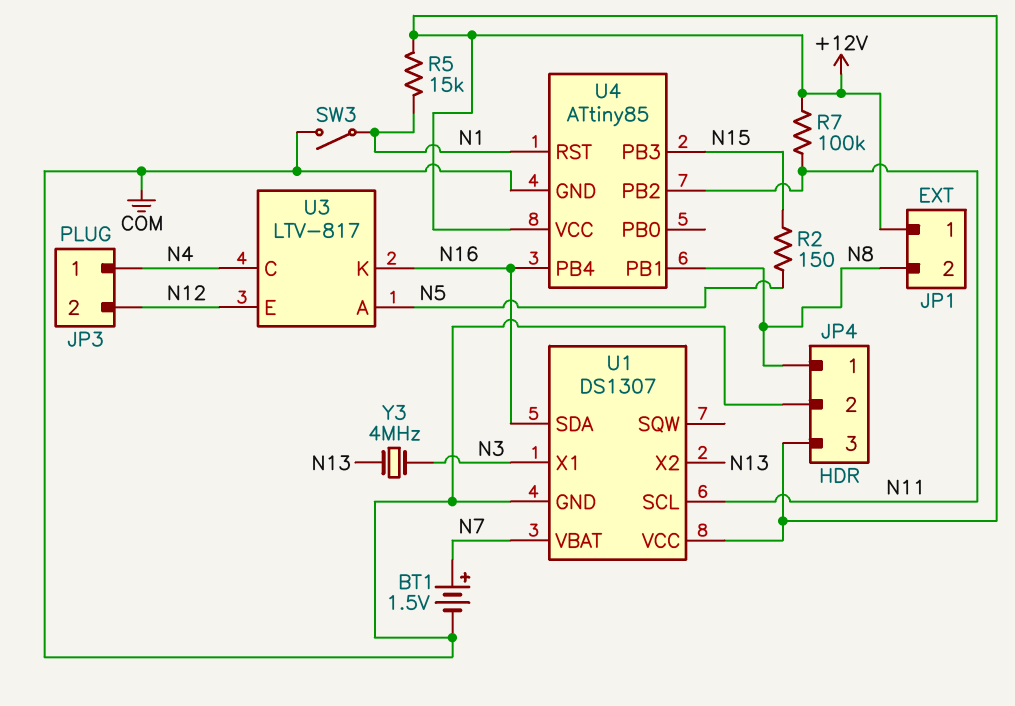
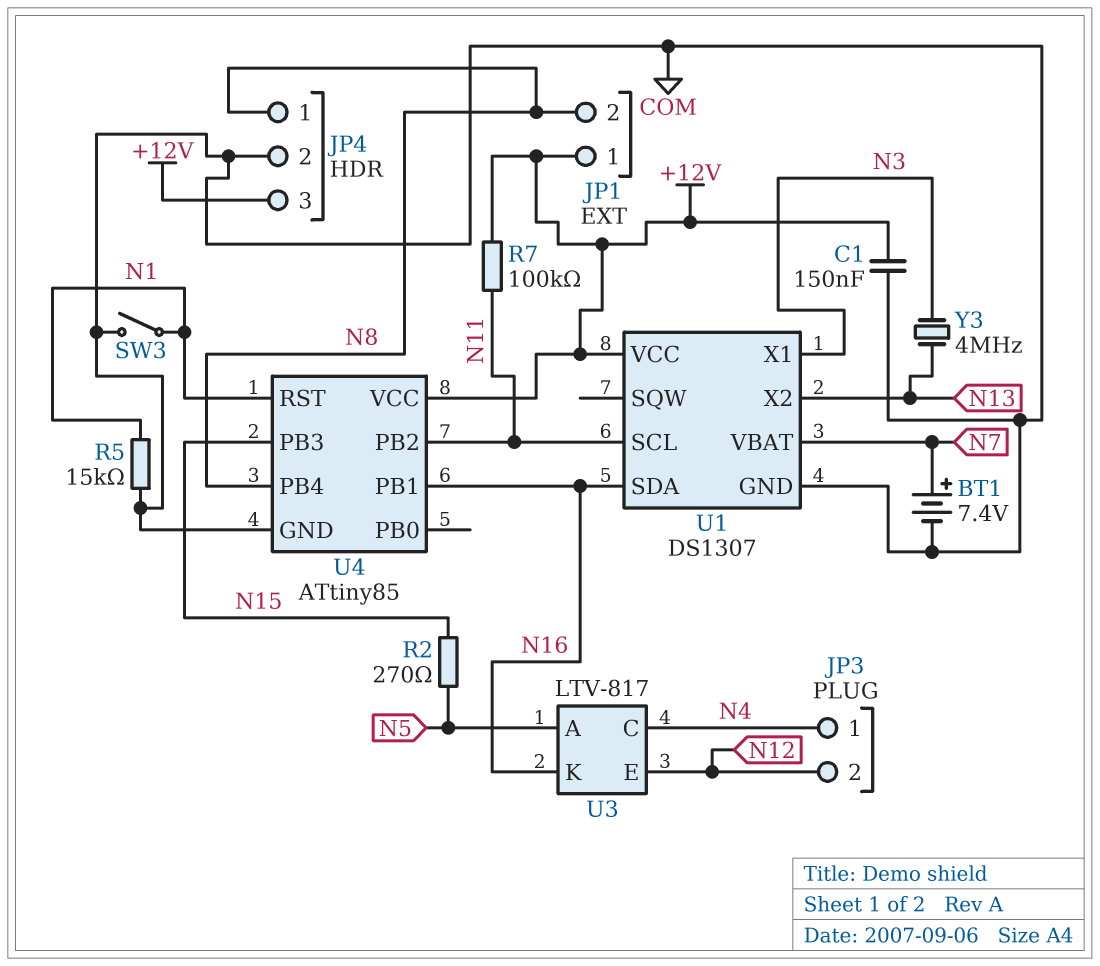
BT1: 1.5V (plus N7, minus COM) -> 7.4V (plus N7, minus COM)
C1: none -> 150nF (+12V, COM)
R2: 150 (N5, N15) -> 270 (N5, N15)
R5: 15k (+12V, N1) -> 15k (COM, N1)
U4 pin PB1: N8 -> N16
U4 pin PB4: N16 -> N8

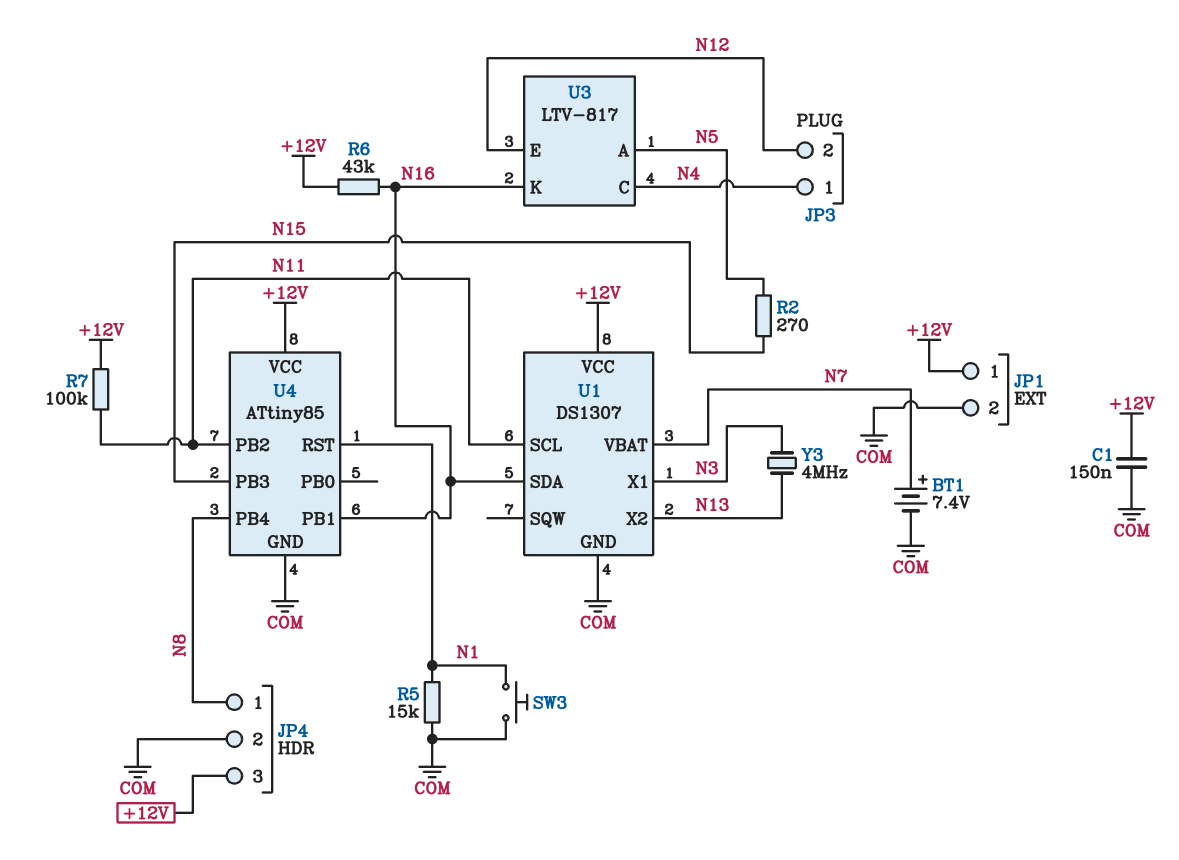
JP1 pin 2: N8 -> COM
R6: none -> 43k (+12V, N16)
SW3: switch (COM, N1) -> button (COM, N1)

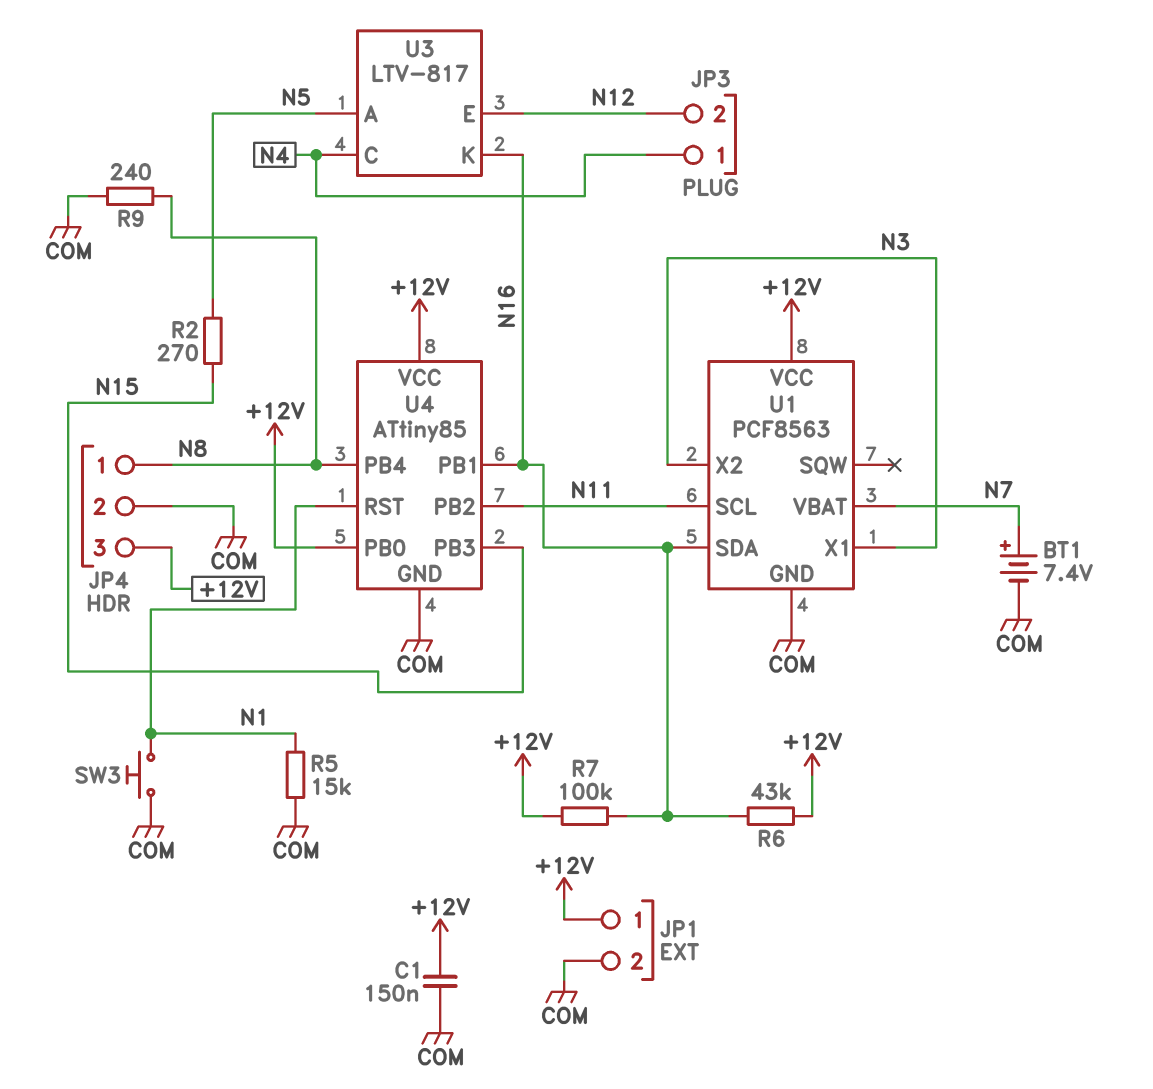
R7: 100k (+12V, N11) -> 100k (+12V, N16)
R9: none -> 240 (COM, N8)
U1: DS1307 -> PCF8563
U1 pin X2: N13 -> N3
U4 pin PB0: none -> +12V
Y3: 4MHz (N3, N13) -> none

